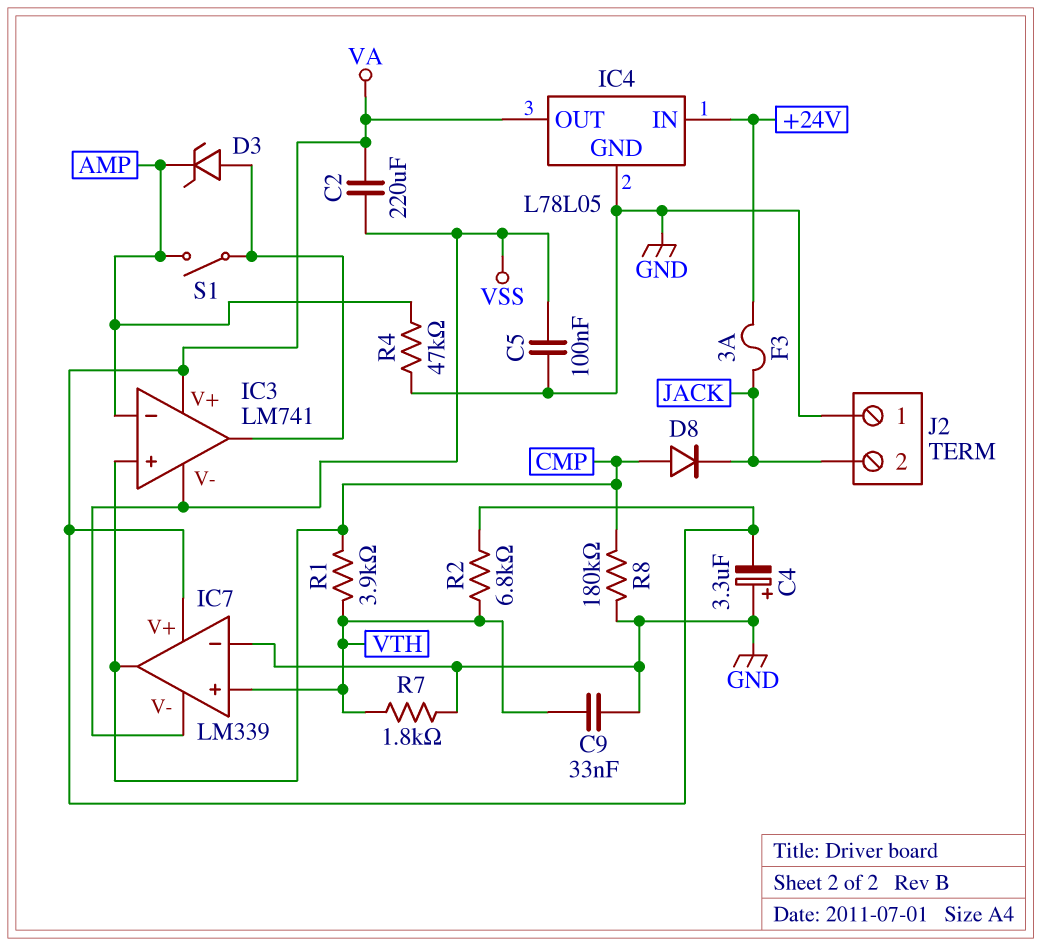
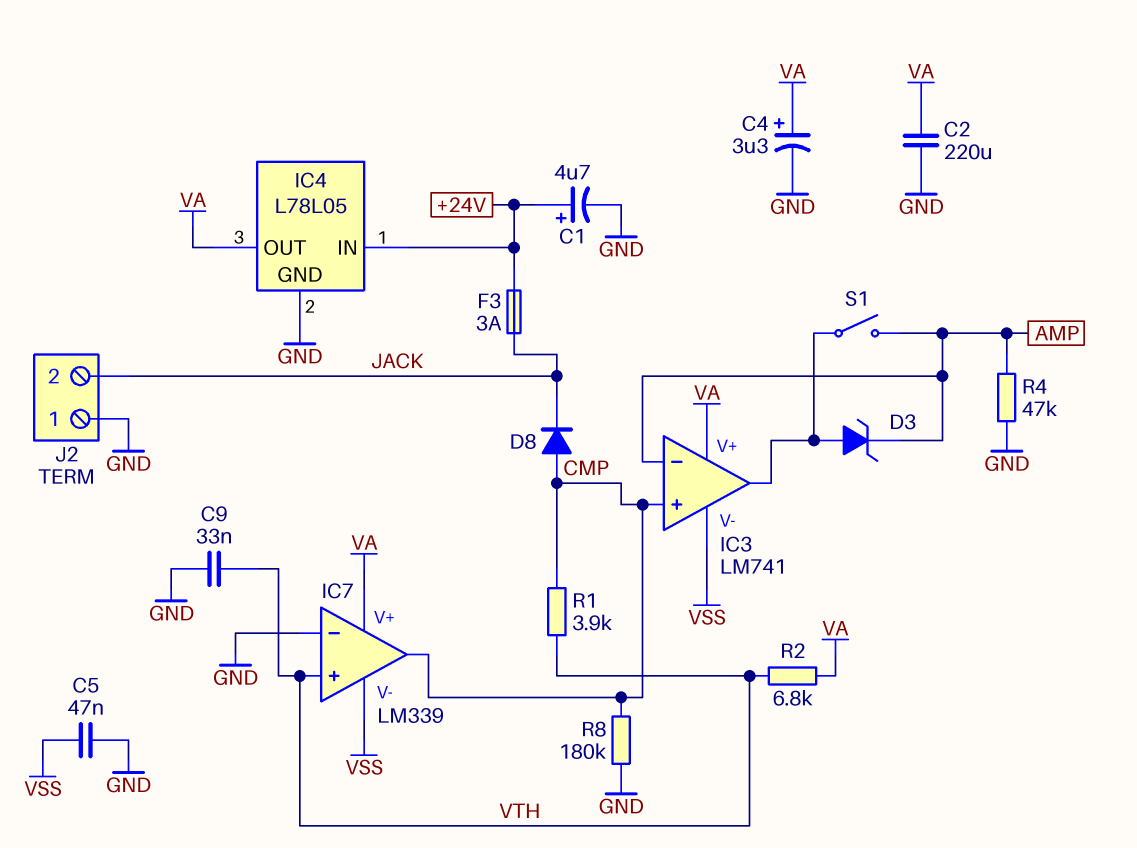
C1: none -> 4.7uF (plus +24V, minus GND)
C2: 220uF (VA, VSS) -> 220uF (GND, VA)
C4: 3.3uF (plus GND, minus VA) -> 3.3uF (plus VA, minus GND)
C5: 100nF (GND, VSS) -> 47nF (GND, VSS)
R7: 1.8k (GND, VTH) -> none

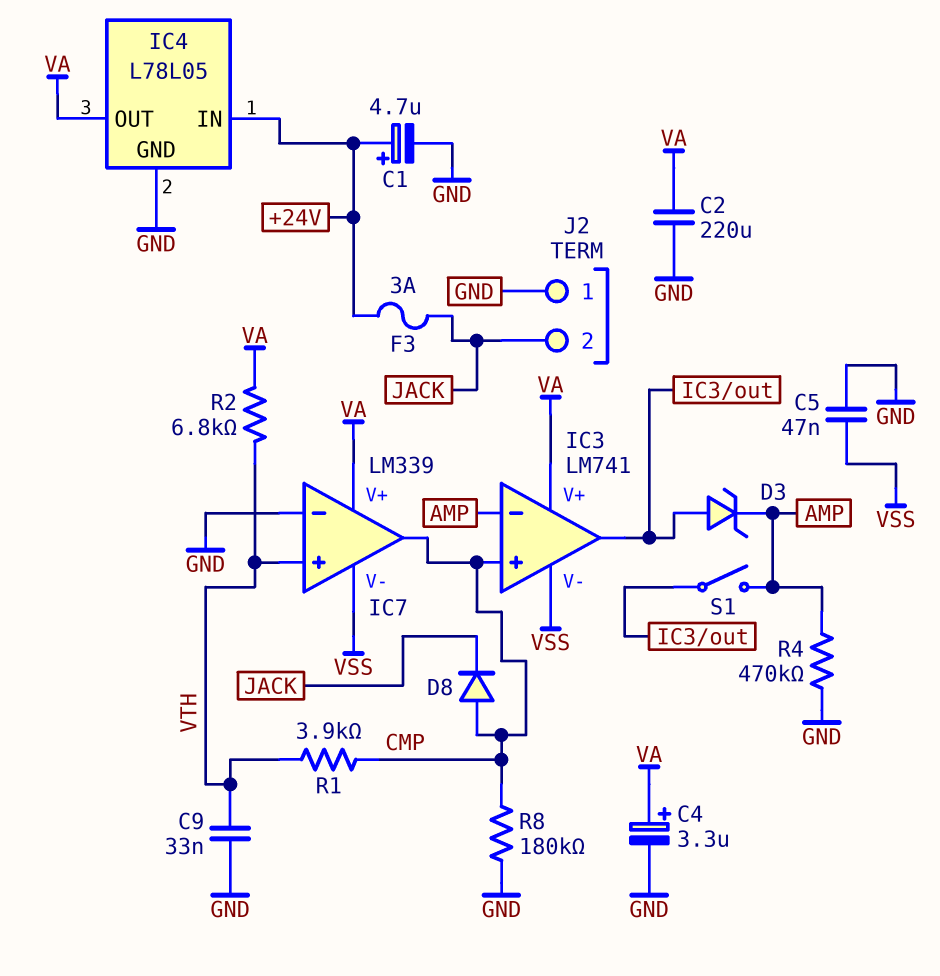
R4: 47k (AMP, GND) -> 470k (AMP, GND)

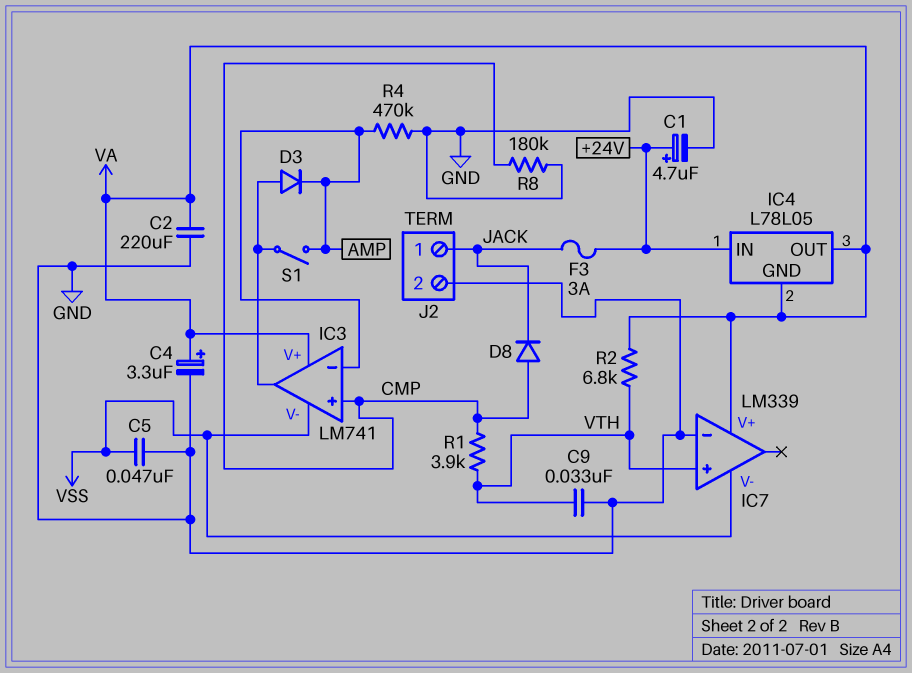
D3: zener (A IC3/out, K AMP) -> diode (A IC3/out, K AMP)
IC4 pin GND: GND -> VA
IC7 pin out: CMP -> none
J2 pin 1: GND -> JACK
J2 pin 2: JACK -> GND

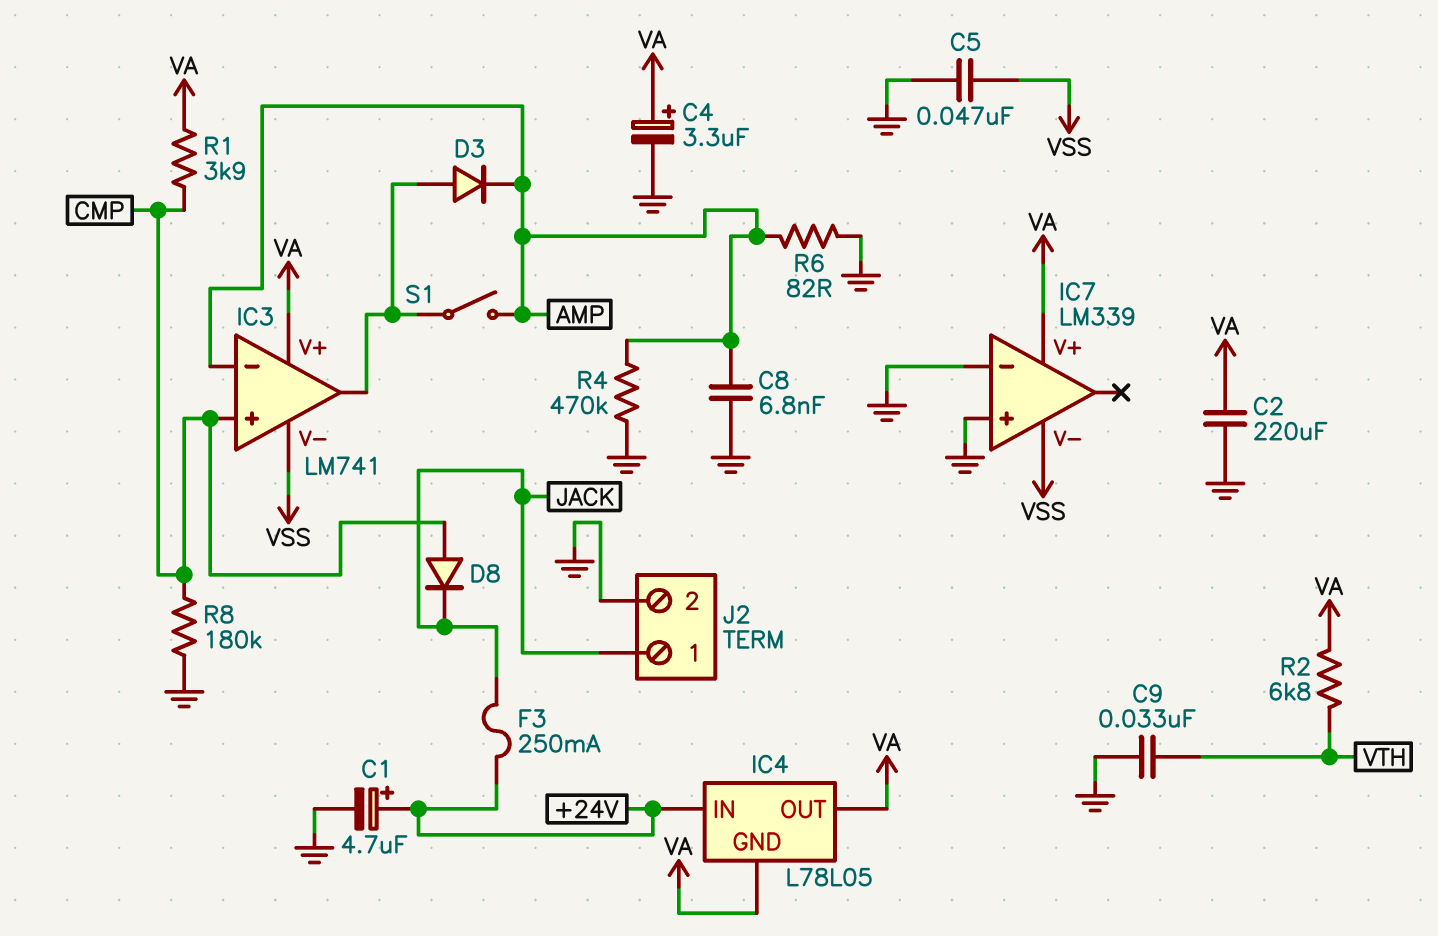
C8: none -> 6.8nF (AMP, GND)
F3: 3A (+24V, JACK) -> 250mA (+24V, JACK)
IC7 pin in+: VTH -> GND
R1: 3.9k (CMP, VTH) -> 3.9k (CMP, VA)
R6: none -> 82 (AMP, GND)

